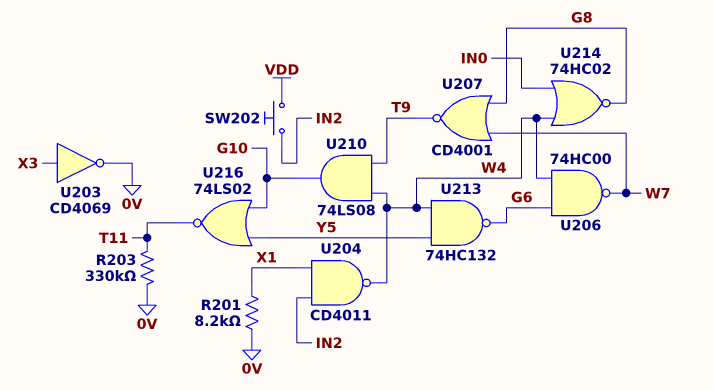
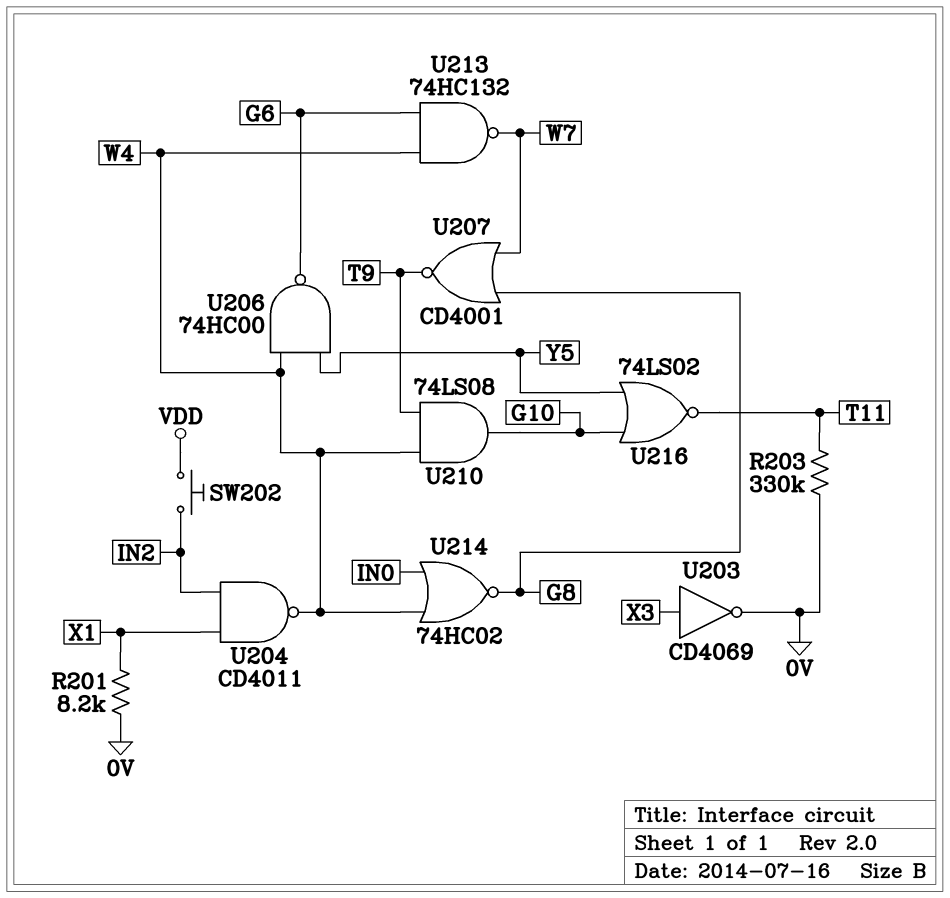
U206: NAND 74HC00 (in G6, in W4, out W7) -> NAND 74HC00 (in W4, in Y5, out G6)
U213: NAND 74HC132 (in W4, in Y5, out G6) -> NAND 74HC132 (in G6, in W4, out W7)

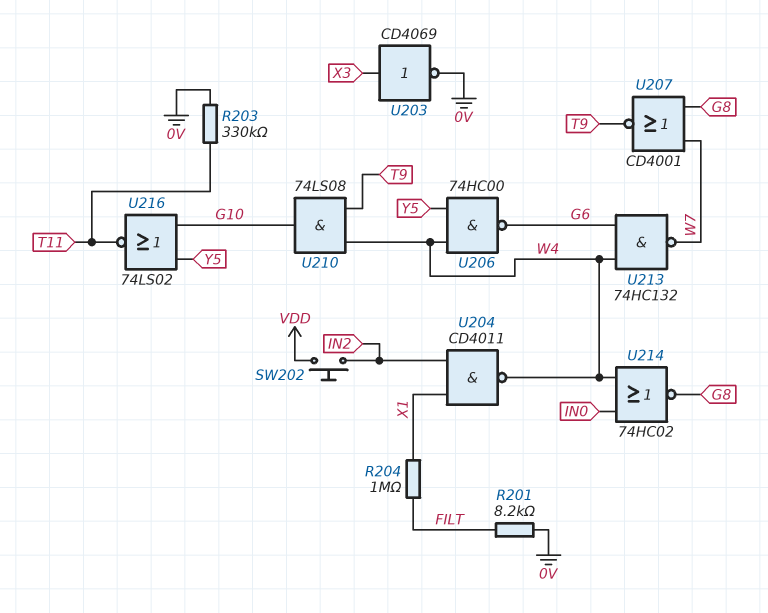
R201: 8.2k (0V, X1) -> 8.2k (0V, FILT)
R204: none -> 1M (FILT, X1)

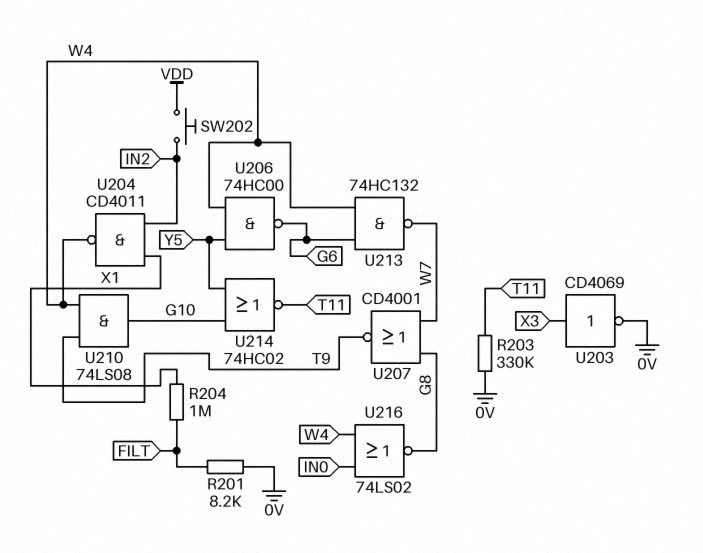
U214: NOR 74HC02 (in IN0, in W4, out G8) -> NOR 74HC02 (in G10, in Y5, out T11)
U216: NOR 74LS02 (in G10, in Y5, out T11) -> NOR 74LS02 (in IN0, in W4, out G8)

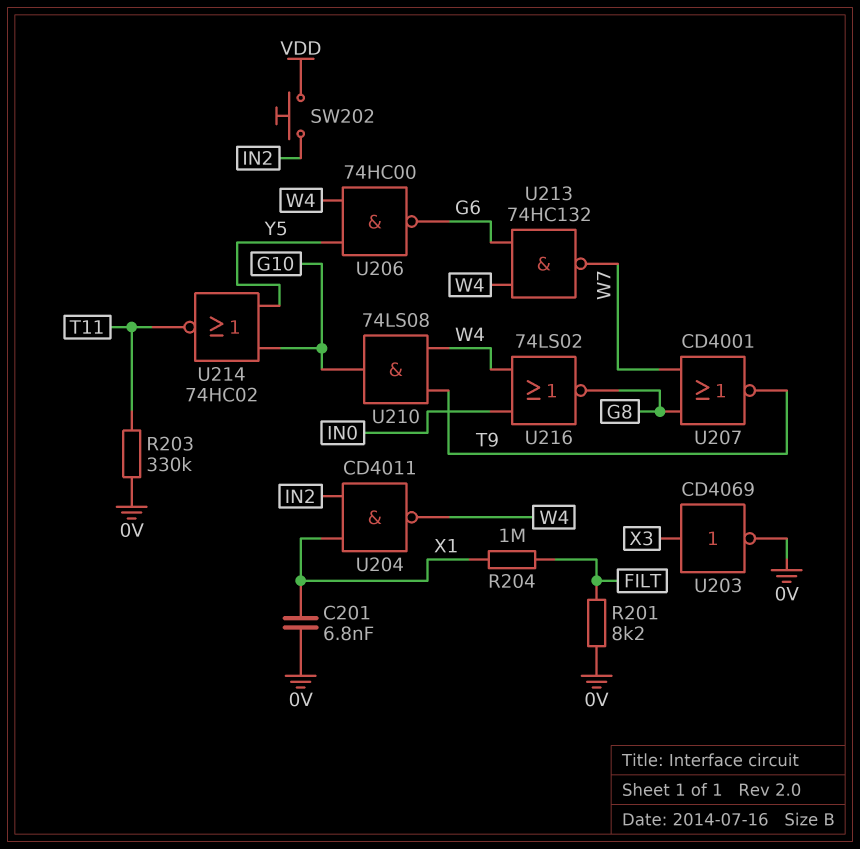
C201: none -> 6.8nF (0V, X1)

